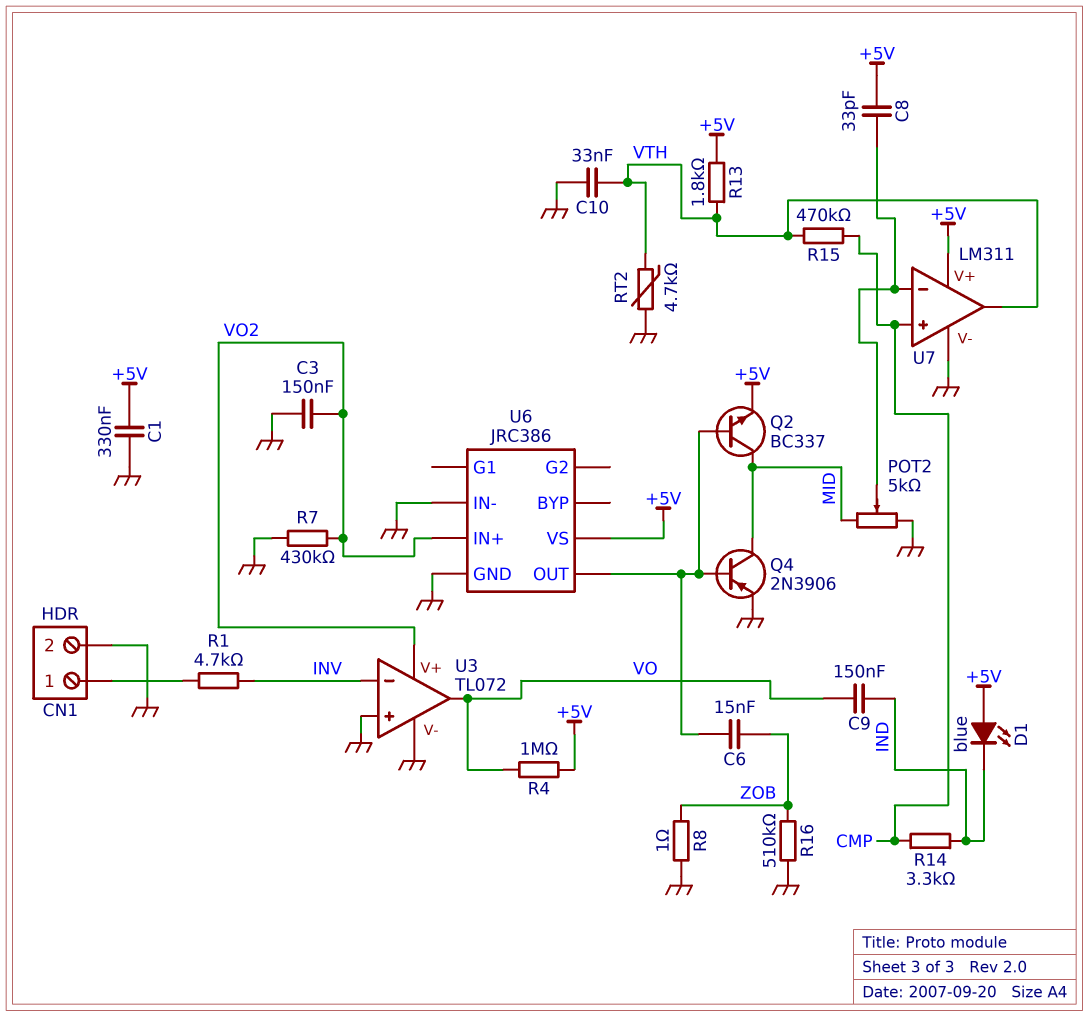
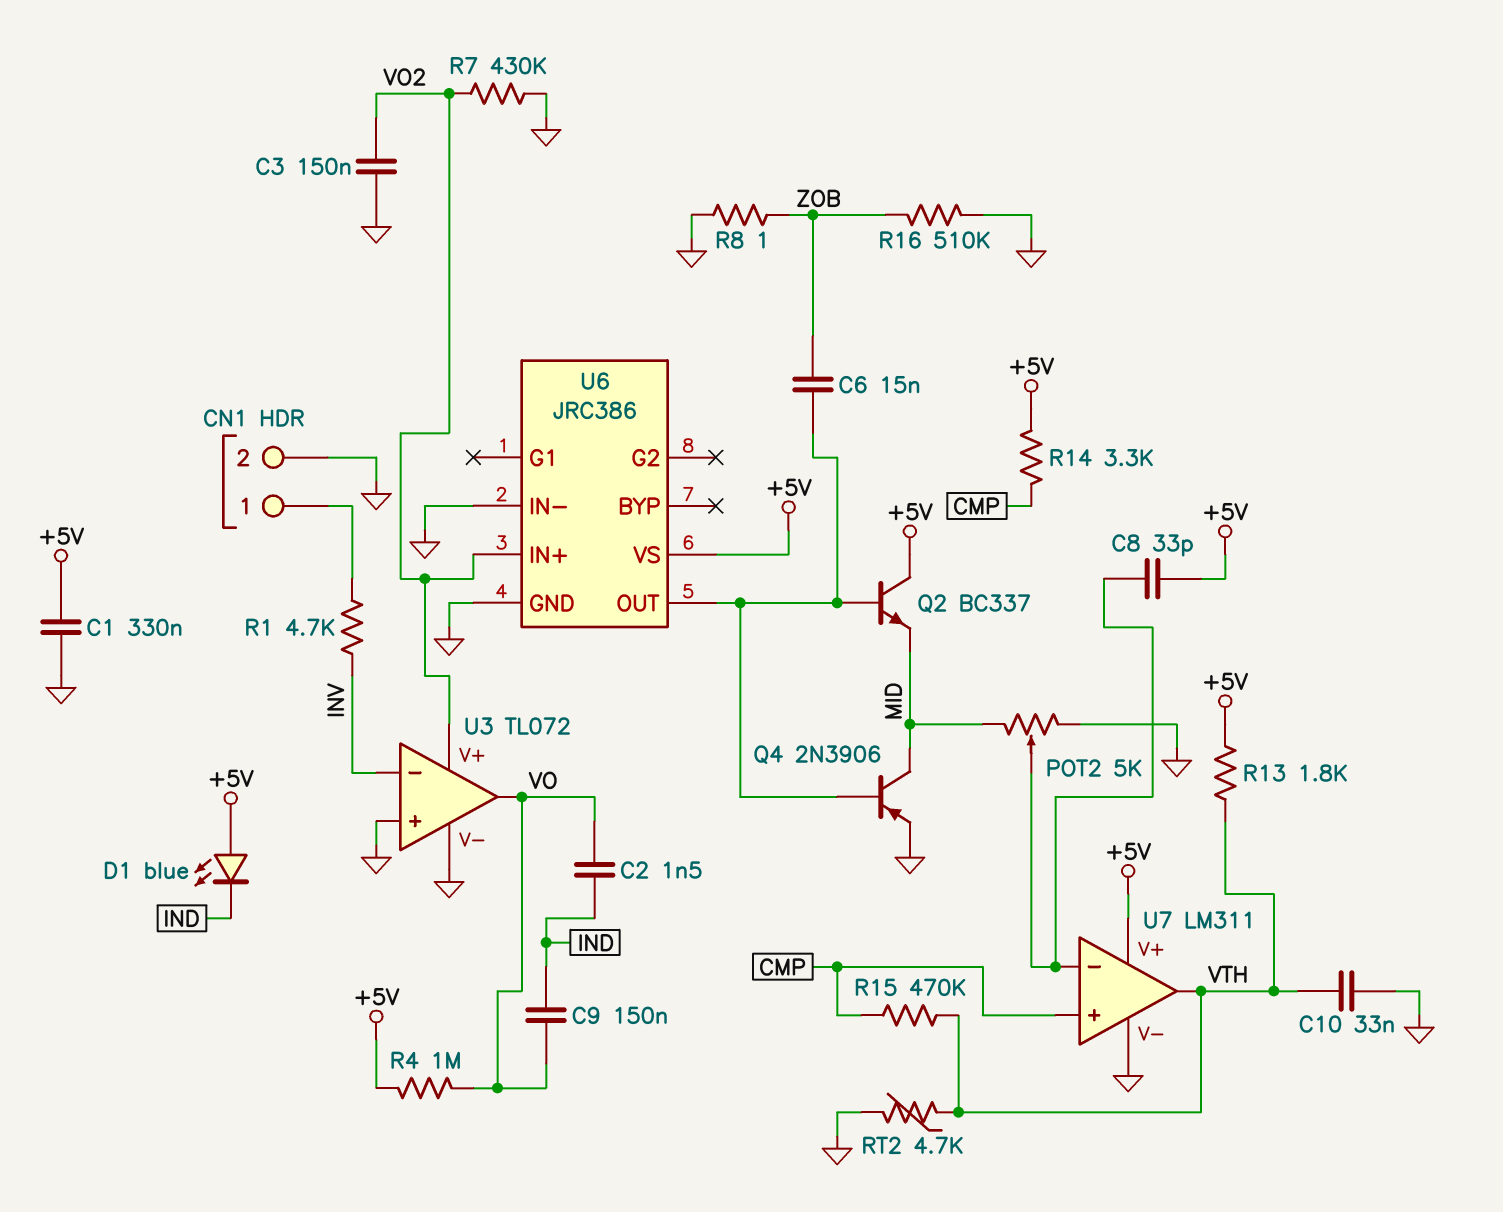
C2: none -> 1.5nF (IND, VO)
Q2: NPN BC337 (B U6/OUT, C MID, E +5V) -> NPN BC337 (B U6/OUT, C +5V, E MID)
R14: 3.3k (CMP, IND) -> 3.3k (+5V, CMP)

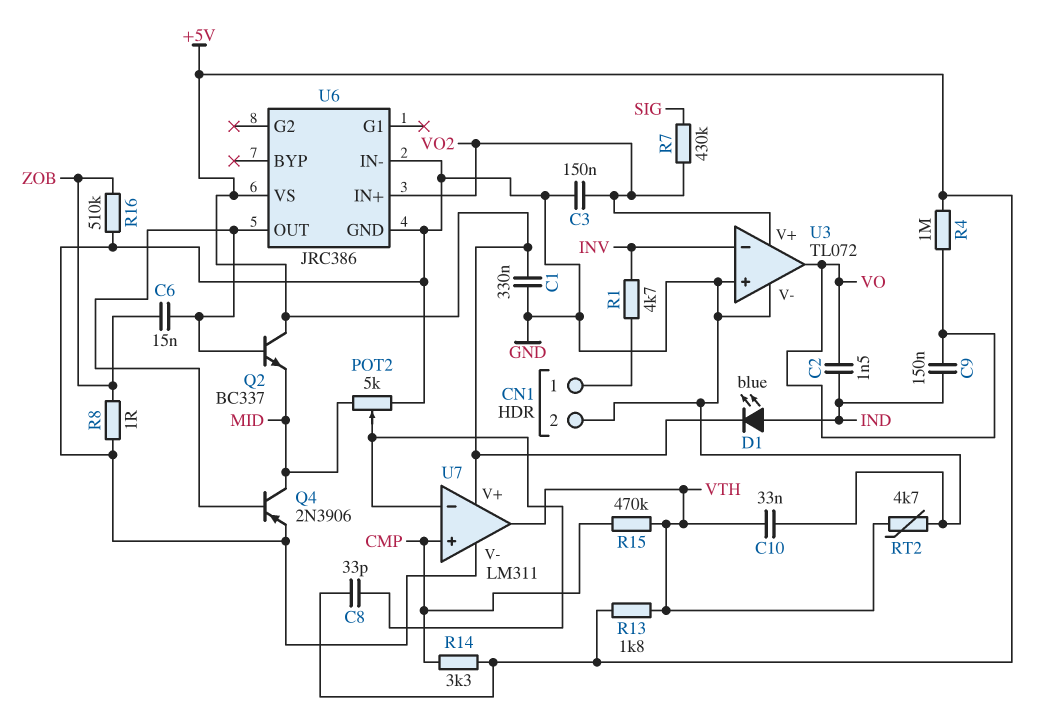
D1: LED blue (A +5V, K IND) -> LED blue (A IND, K +5V)
R7: 430k (GND, VO2) -> 430k (SIG, VO2)

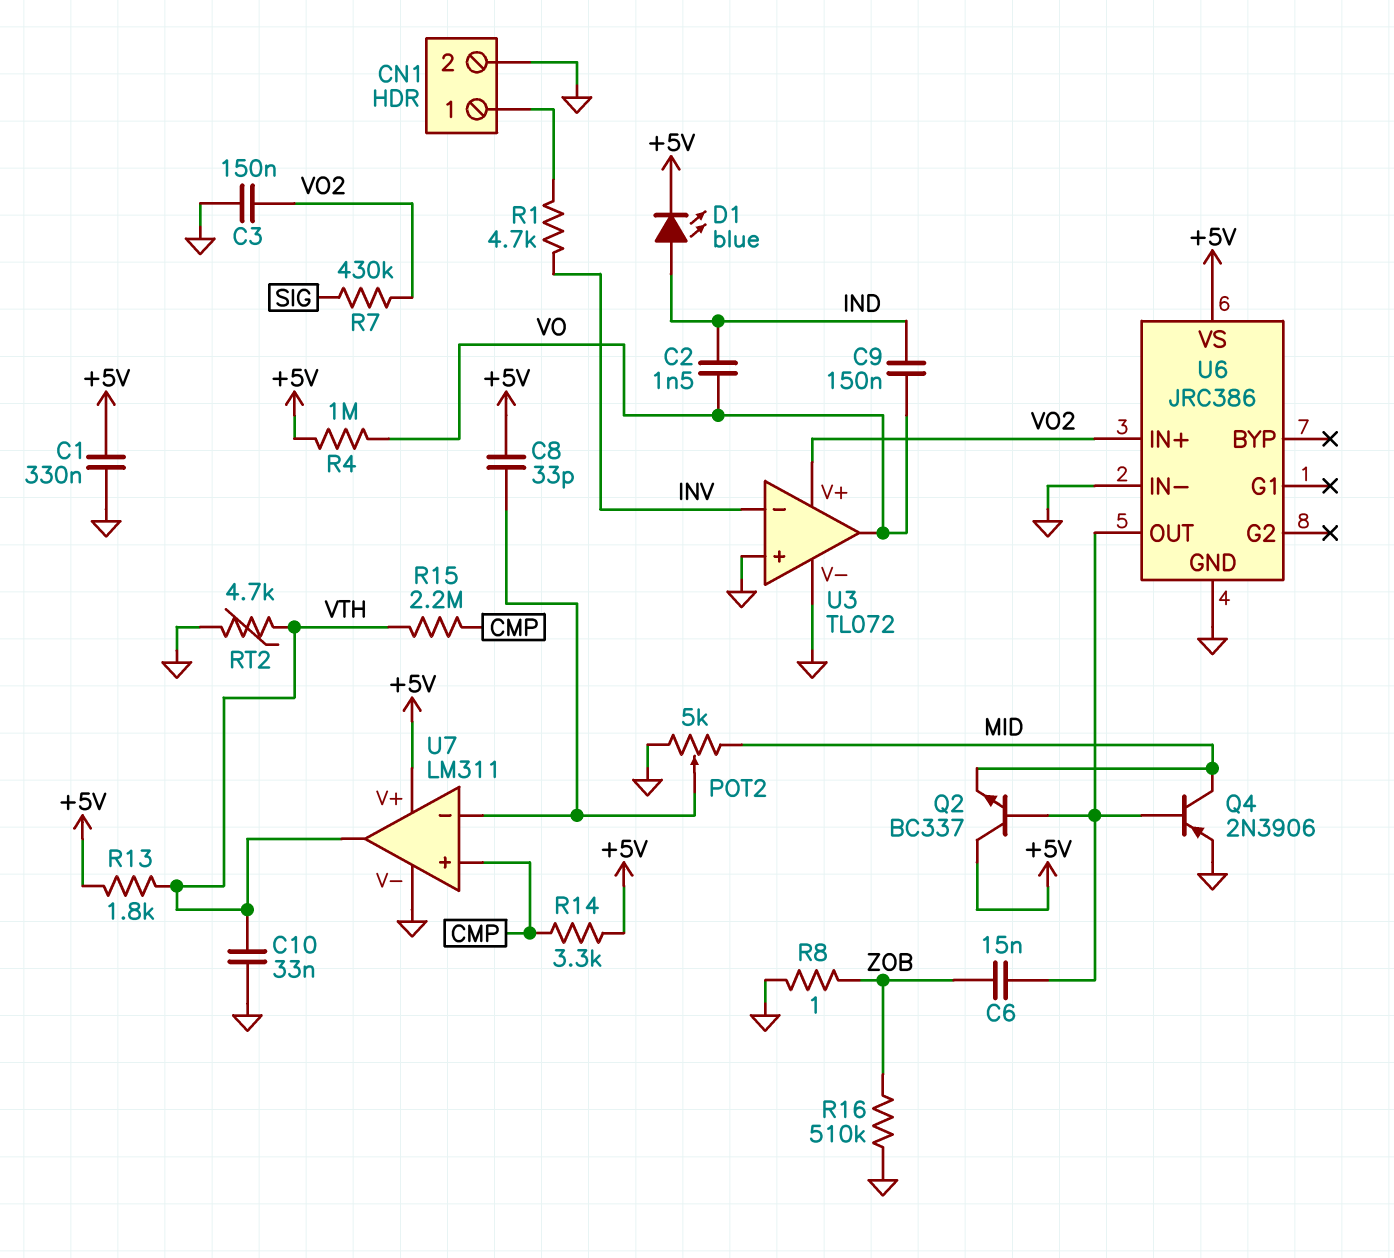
R15: 470k (CMP, VTH) -> 2.2M (CMP, VTH)

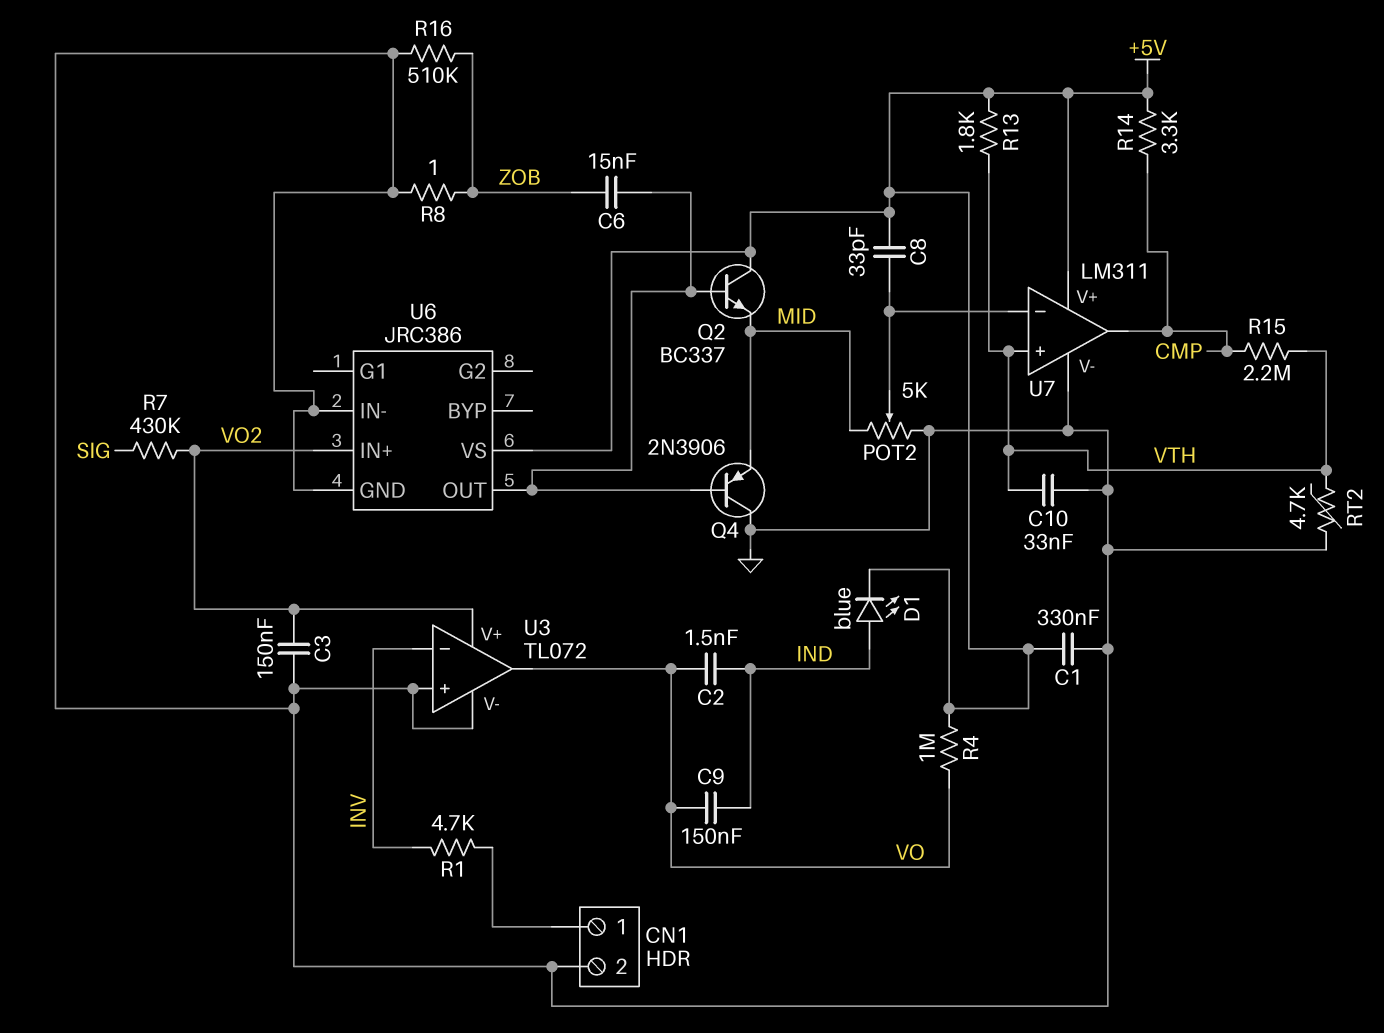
Q4: PNP 2N3906 (B U6/OUT, C MID, E GND) -> PNP 2N3906 (B U6/OUT, C GND, E MID)
U7 pin in+: CMP -> VTH
U7 pin out: VTH -> CMP

